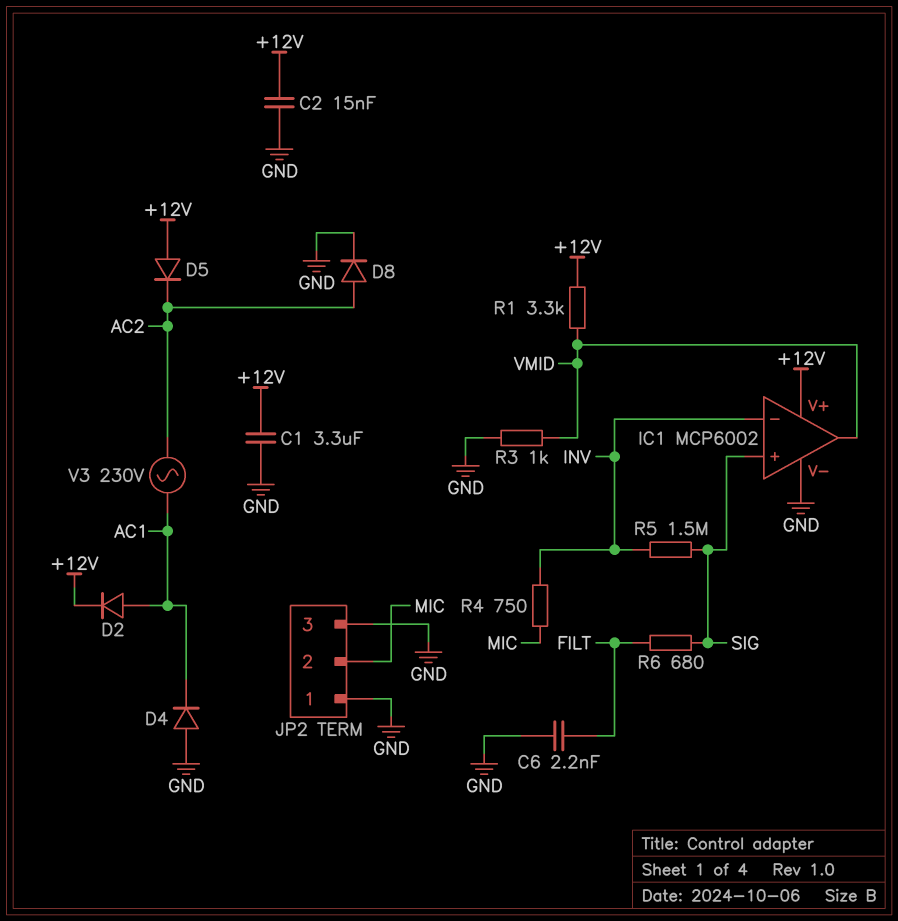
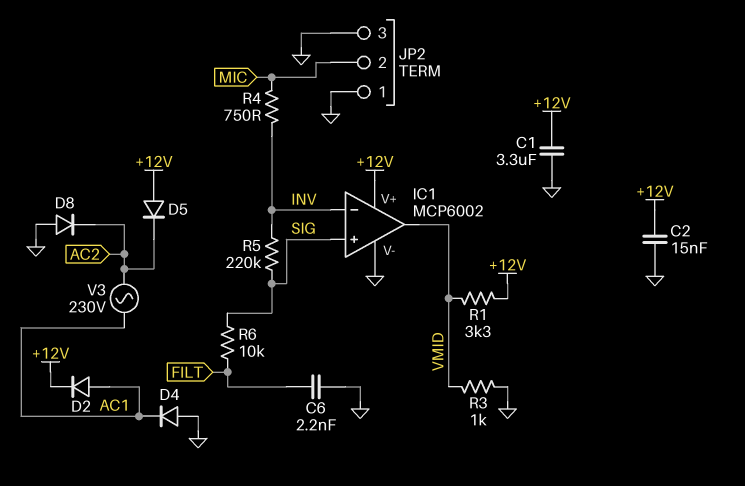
D8: diode (A AC2, K GND) -> diode (A GND, K AC2)
R5: 1.5M (INV, SIG) -> 220k (INV, SIG)
R6: 680 (FILT, SIG) -> 10k (FILT, SIG)

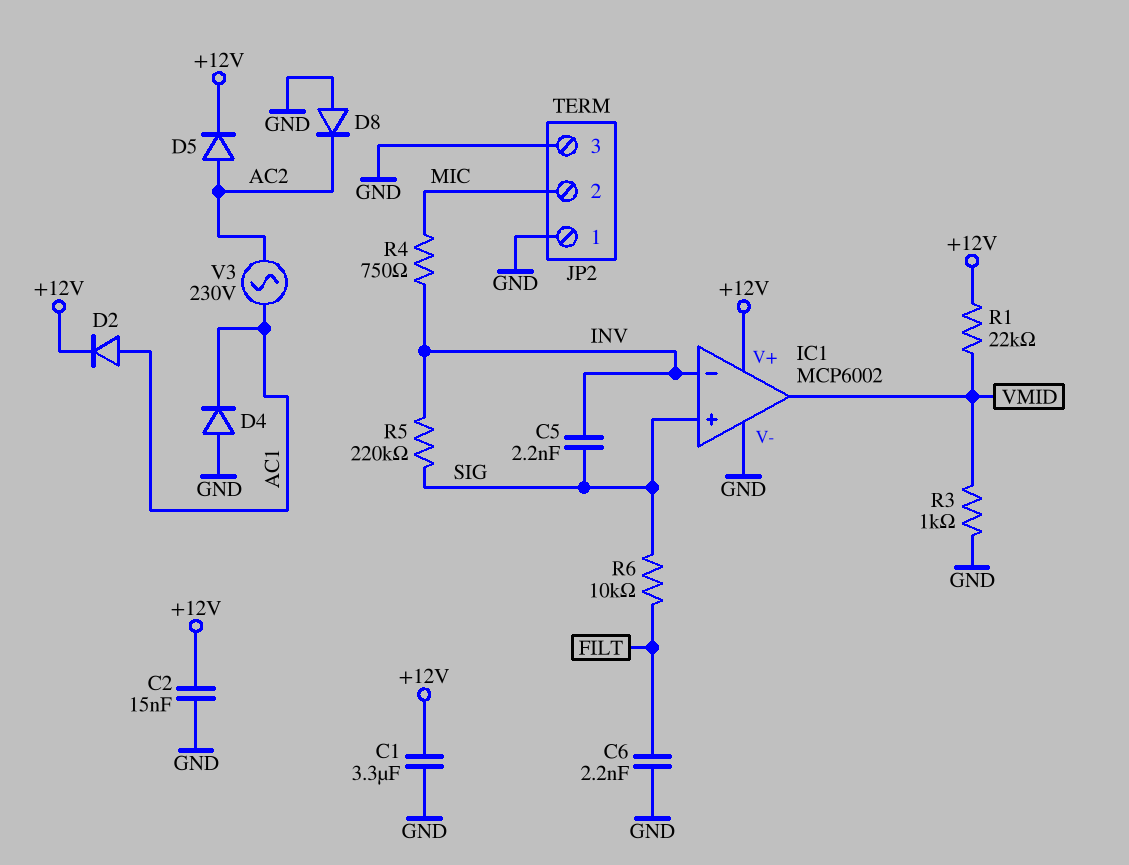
C5: none -> 2.2nF (INV, SIG)
D5: diode (A +12V, K AC2) -> diode (A AC2, K +12V)
R1: 3.3k (+12V, VMID) -> 22k (+12V, VMID)

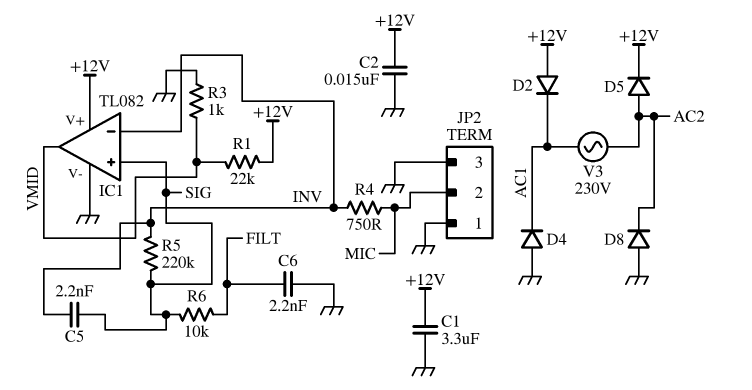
D2: diode (A AC1, K +12V) -> diode (A +12V, K AC1)
IC1: MCP6002 -> TL082

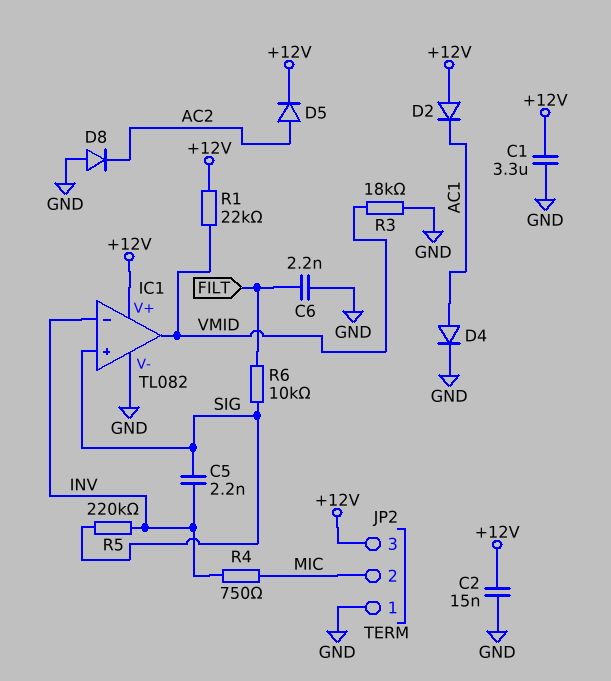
D4: diode (A GND, K AC1) -> diode (A AC1, K GND)
JP2 pin 3: GND -> +12V
R3: 1k (GND, VMID) -> 18k (GND, VMID)
V3: AC 230V (AC1, AC2) -> none

